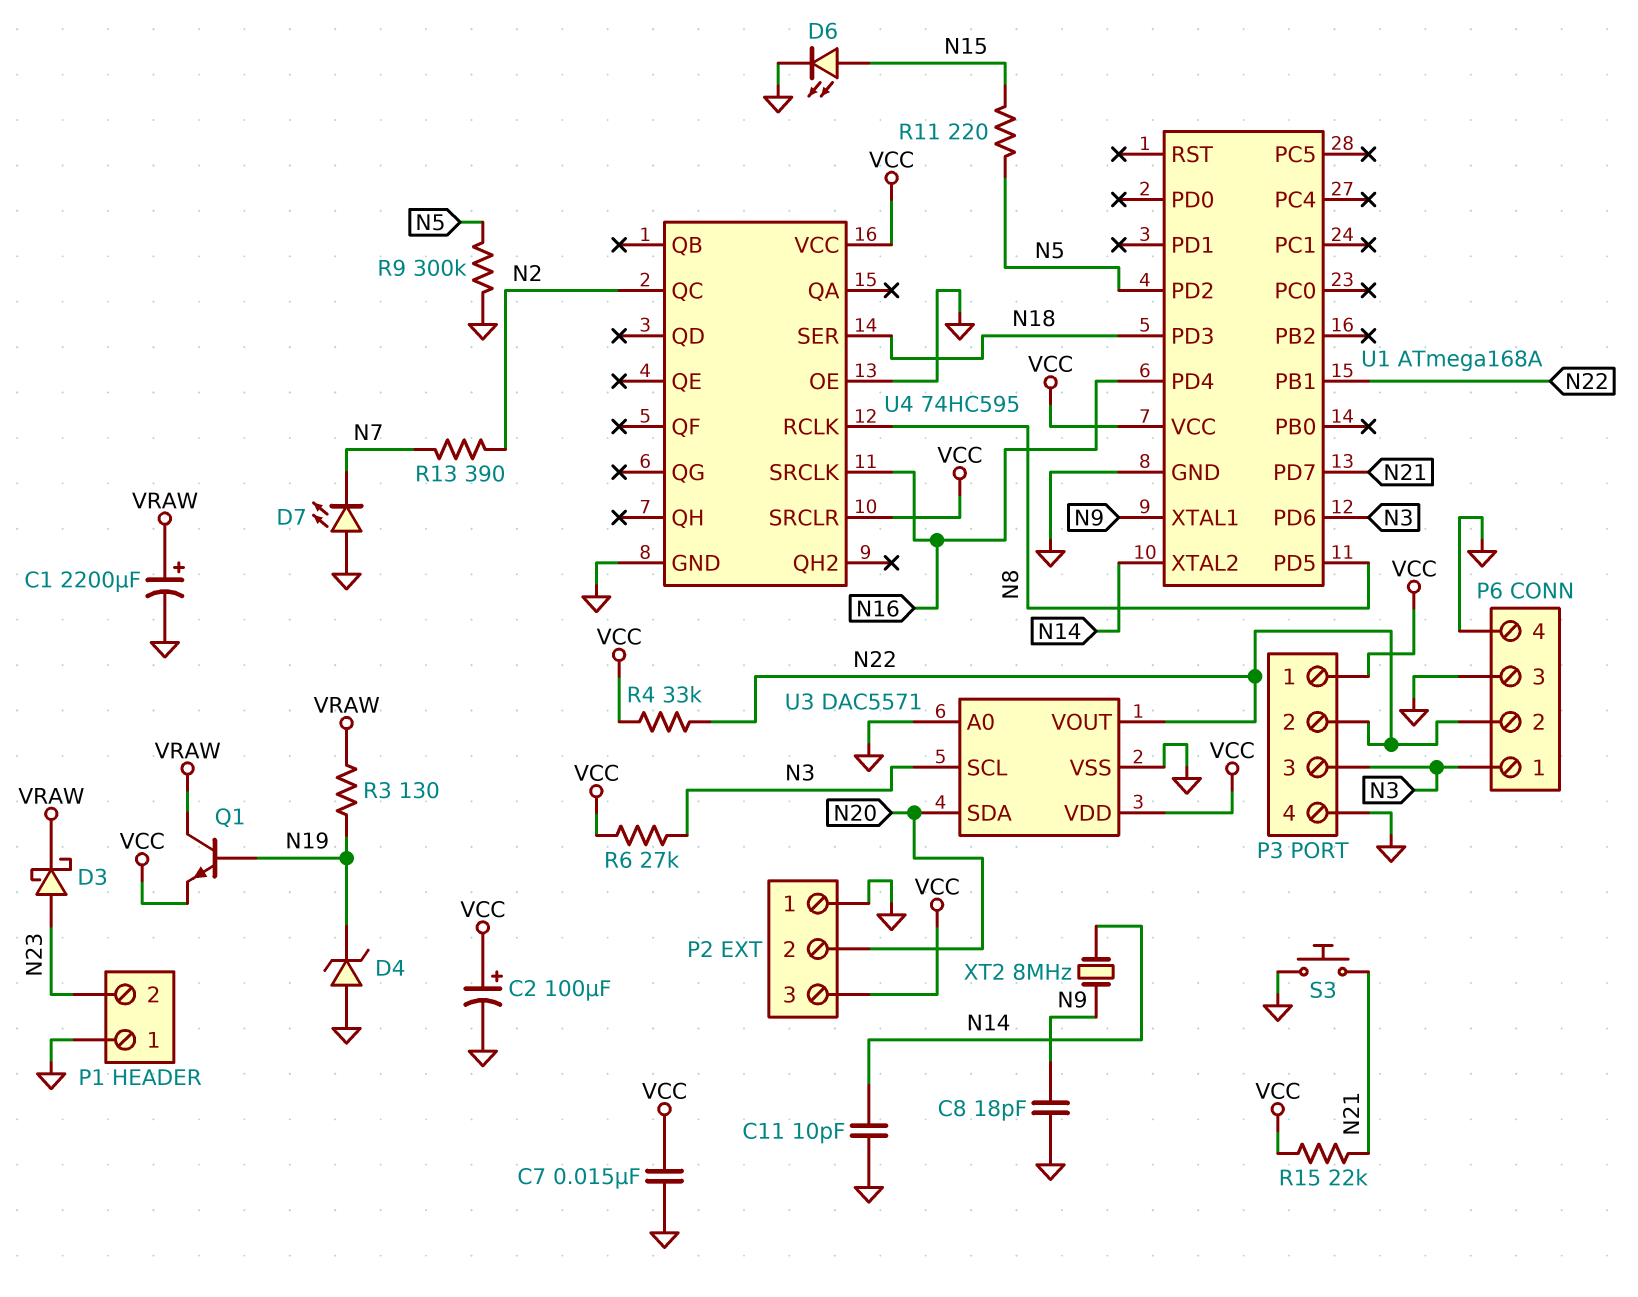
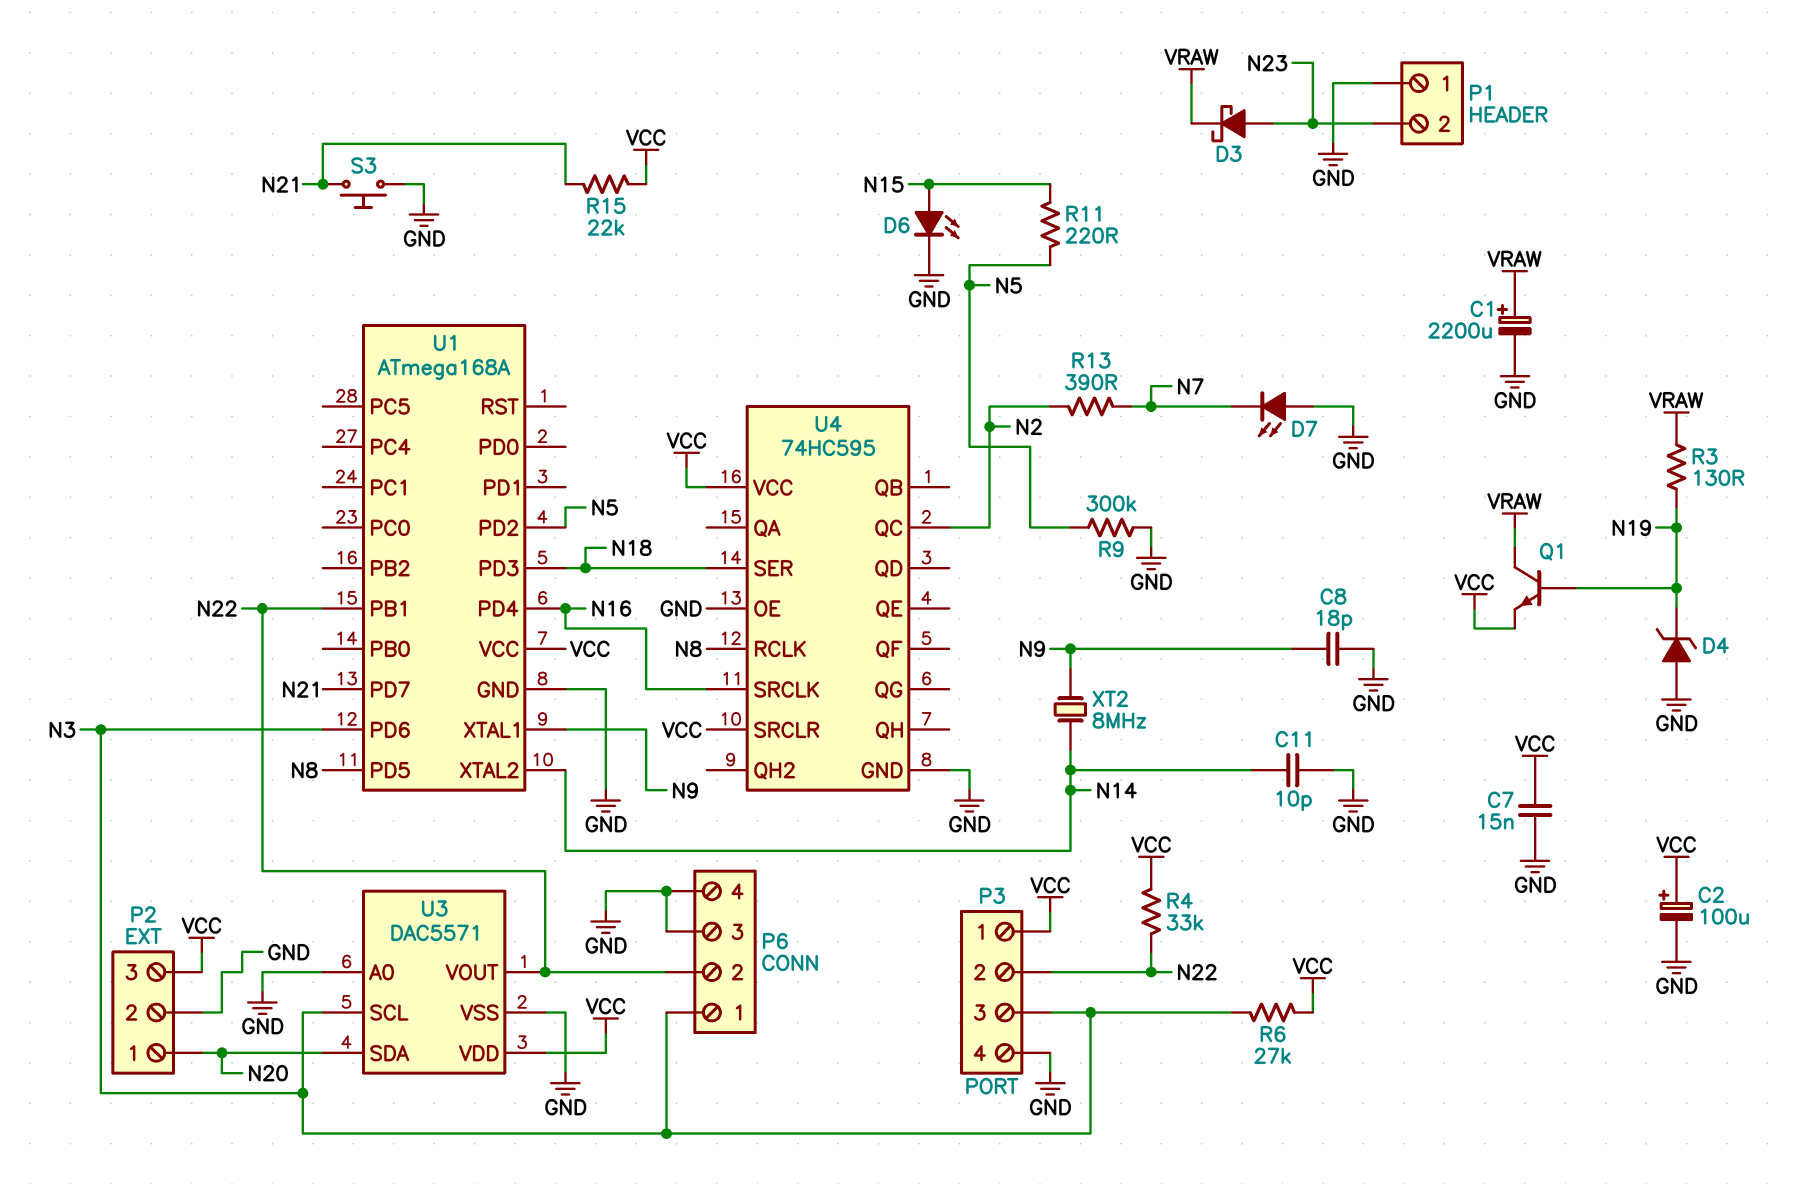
P2 pin 1: GND -> N20
P2 pin 2: N20 -> GND

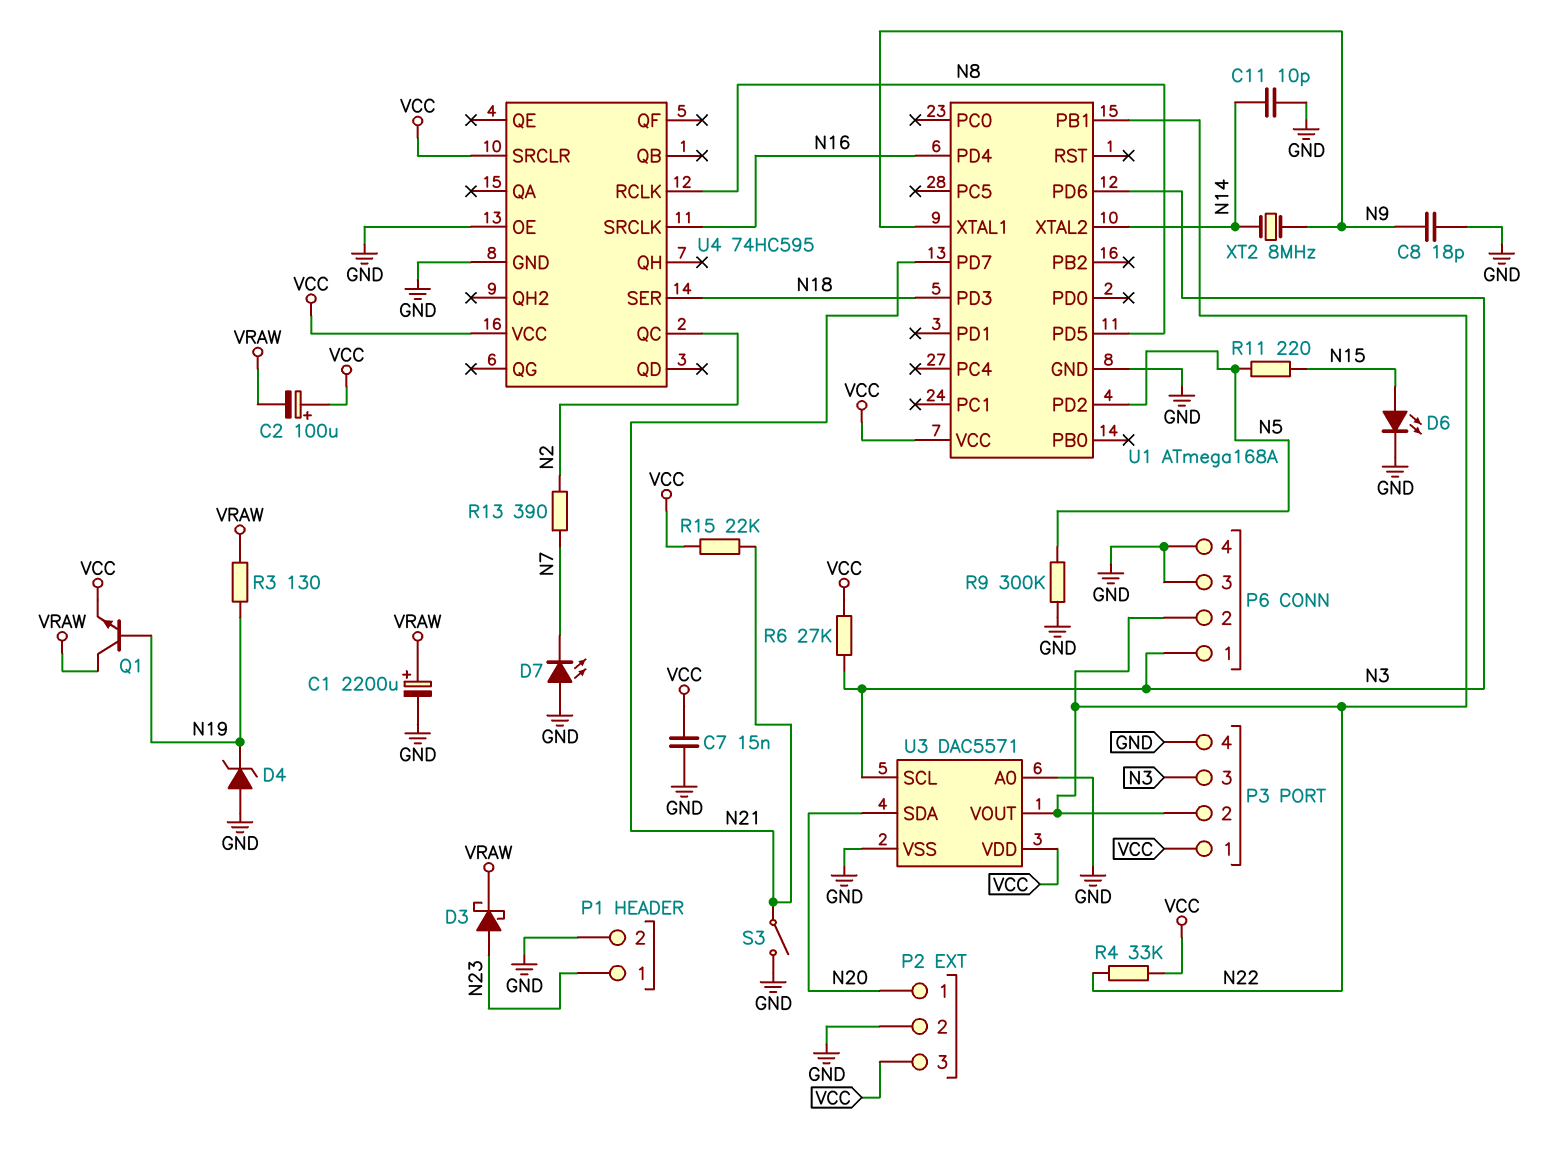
C2: 100uF (plus VCC, minus GND) -> 100uF (plus VCC, minus VRAW)
P1 pin 1: GND -> N23
P1 pin 2: N23 -> GND
S3: button (GND, N21) -> switch (GND, N21)

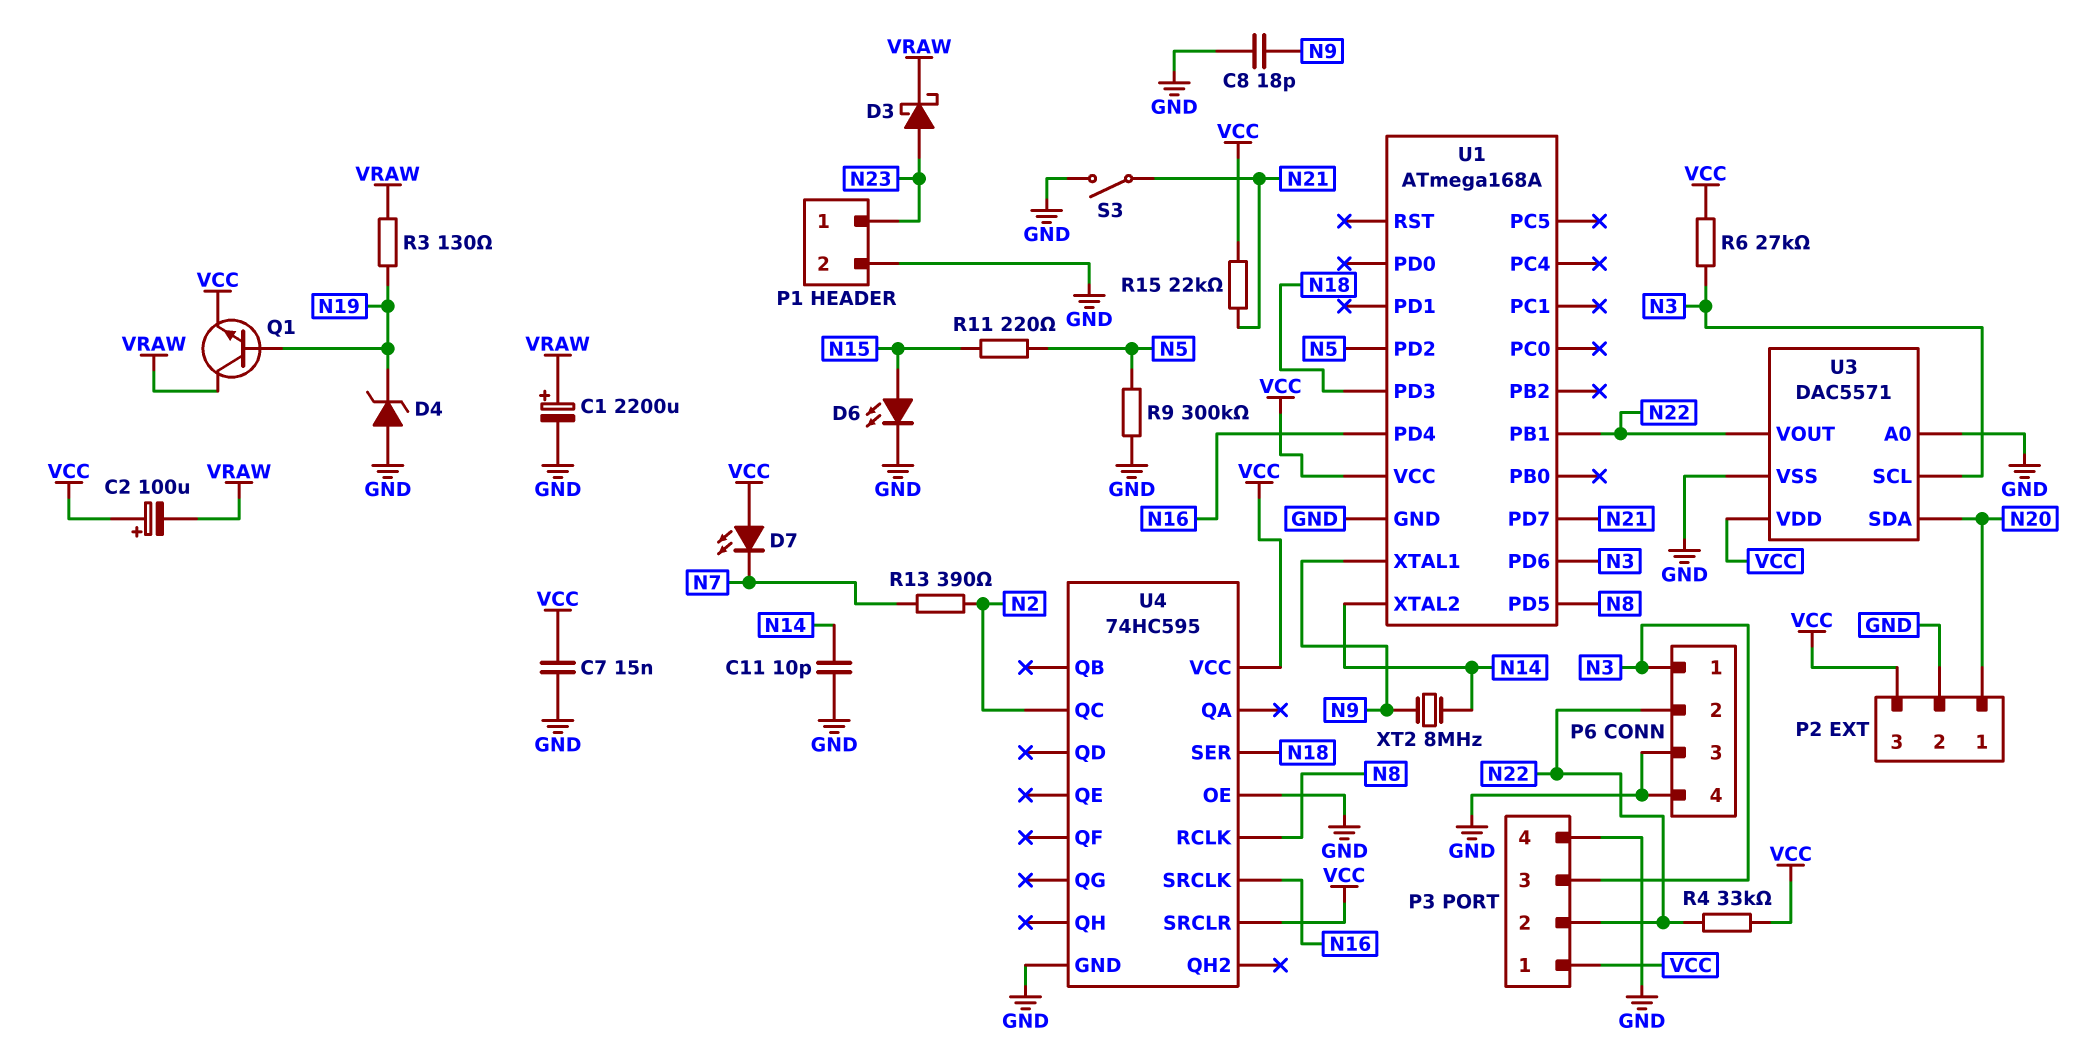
D7: LED (A GND, K N7) -> LED (A VCC, K N7)

